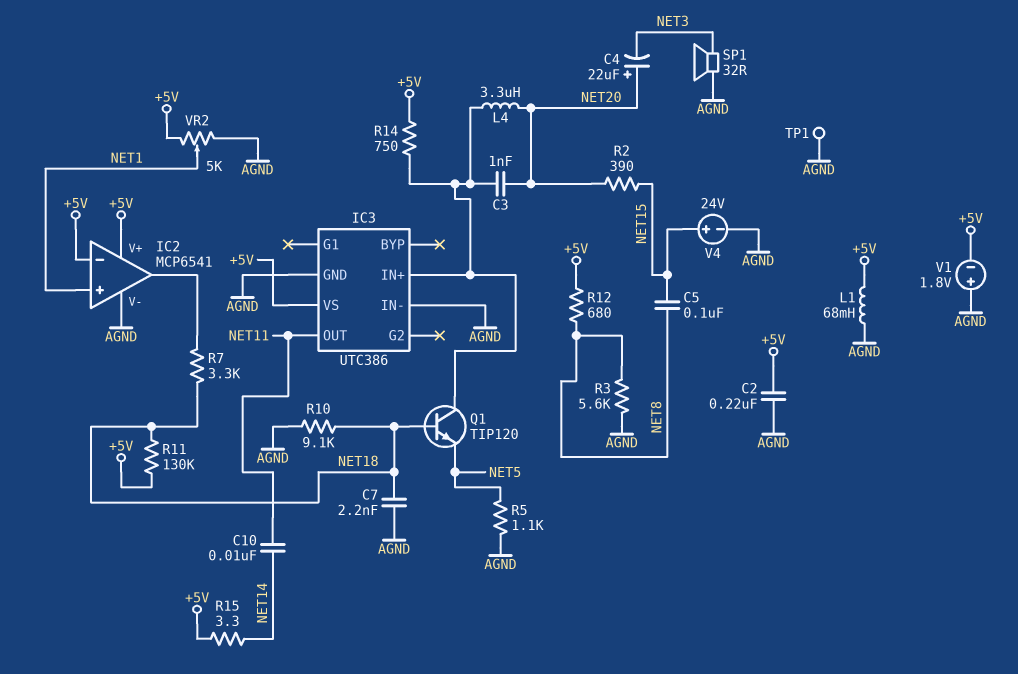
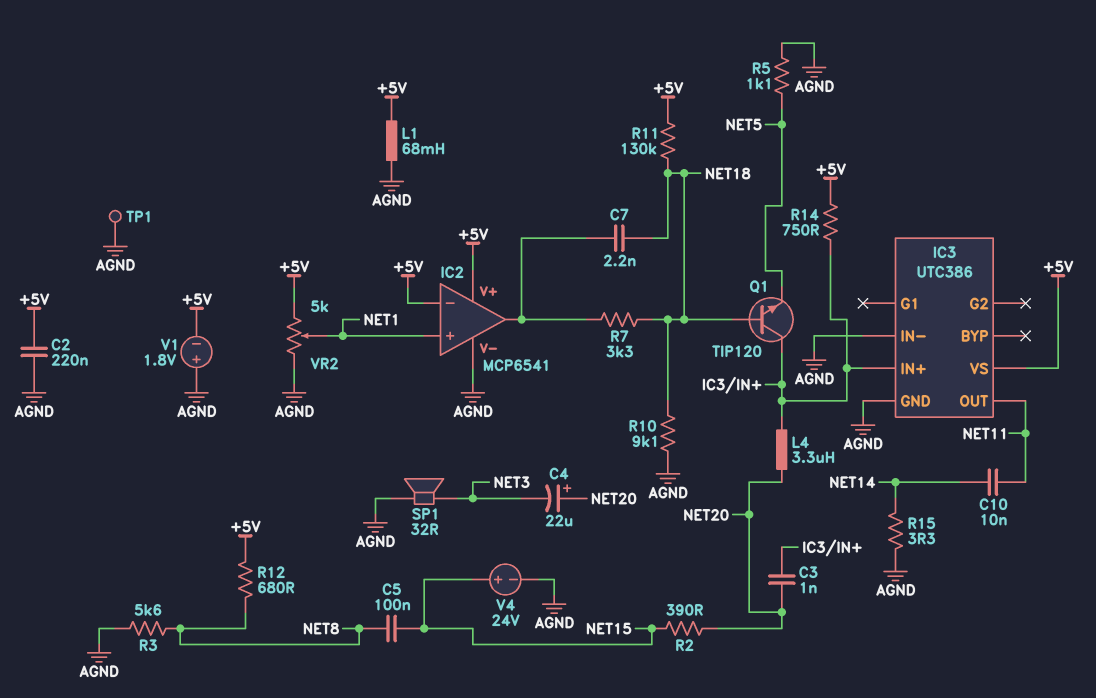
C7: 2.2nF (AGND, NET18) -> 2.2nF (IC2/out, NET18)
R15: 3.3 (+5V, NET14) -> 3.3 (AGND, NET14)

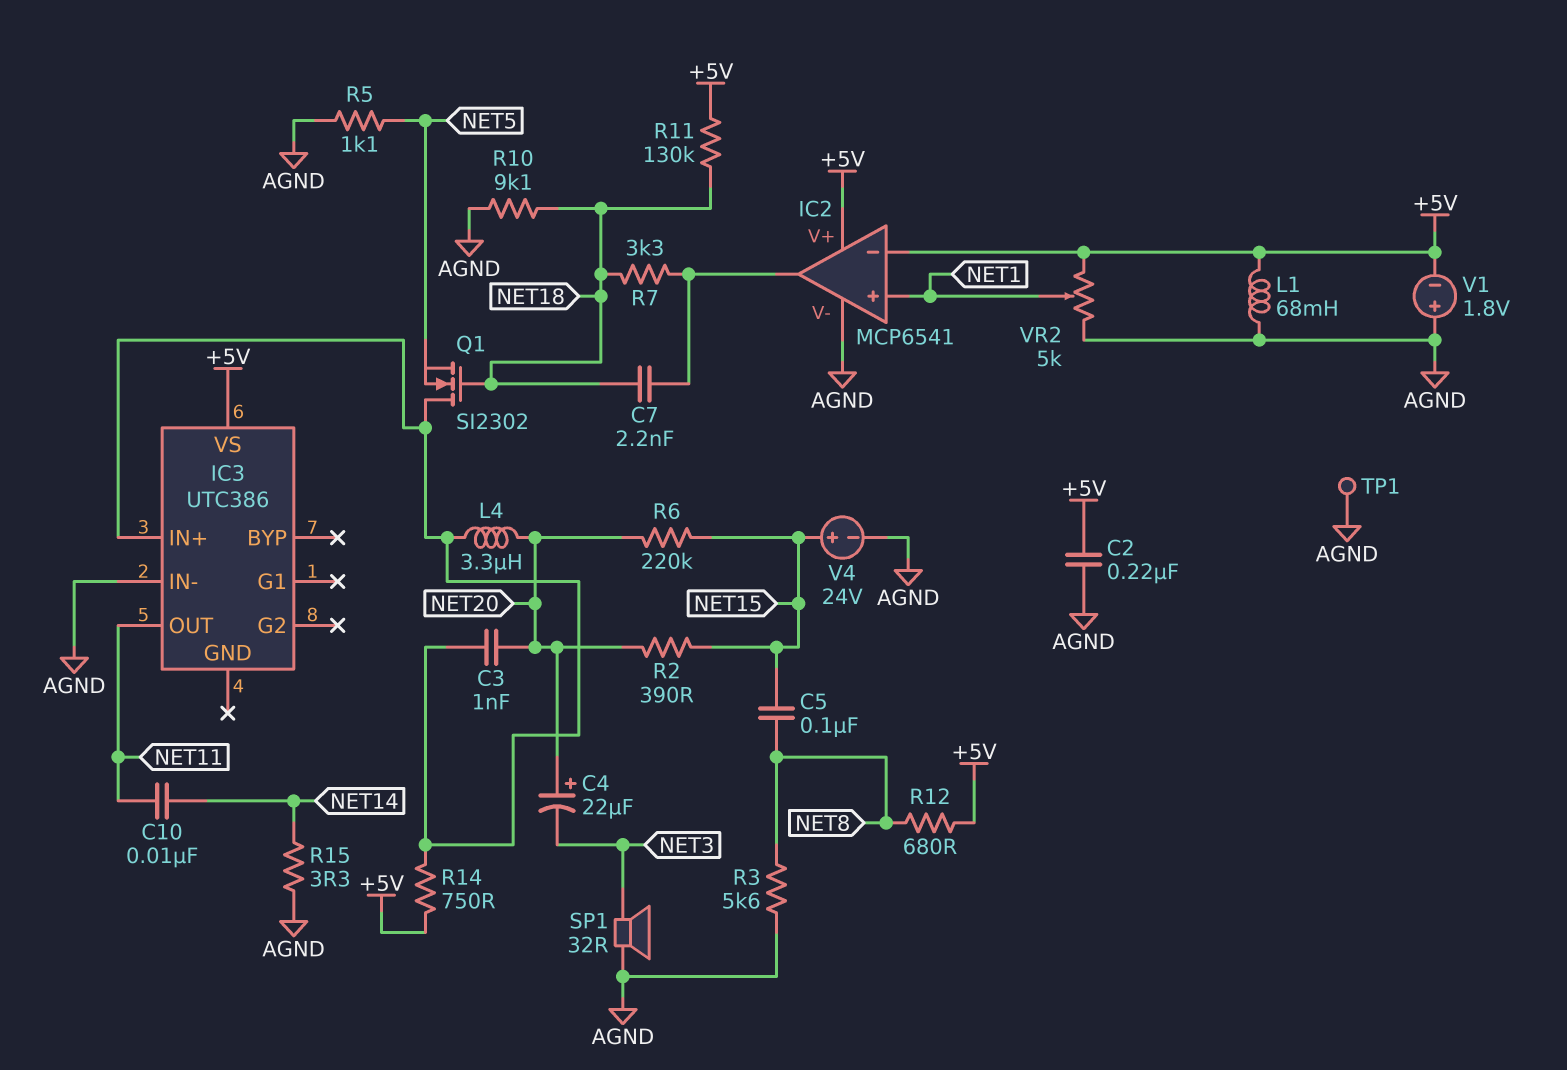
IC3 pin GND: AGND -> none
Q1: NPN TIP120 (B NET18, C IC3/IN+, E NET5) -> NMOS SI2302 (G NET18, D IC3/IN+, S NET5)
R6: none -> 220k (NET15, NET20)

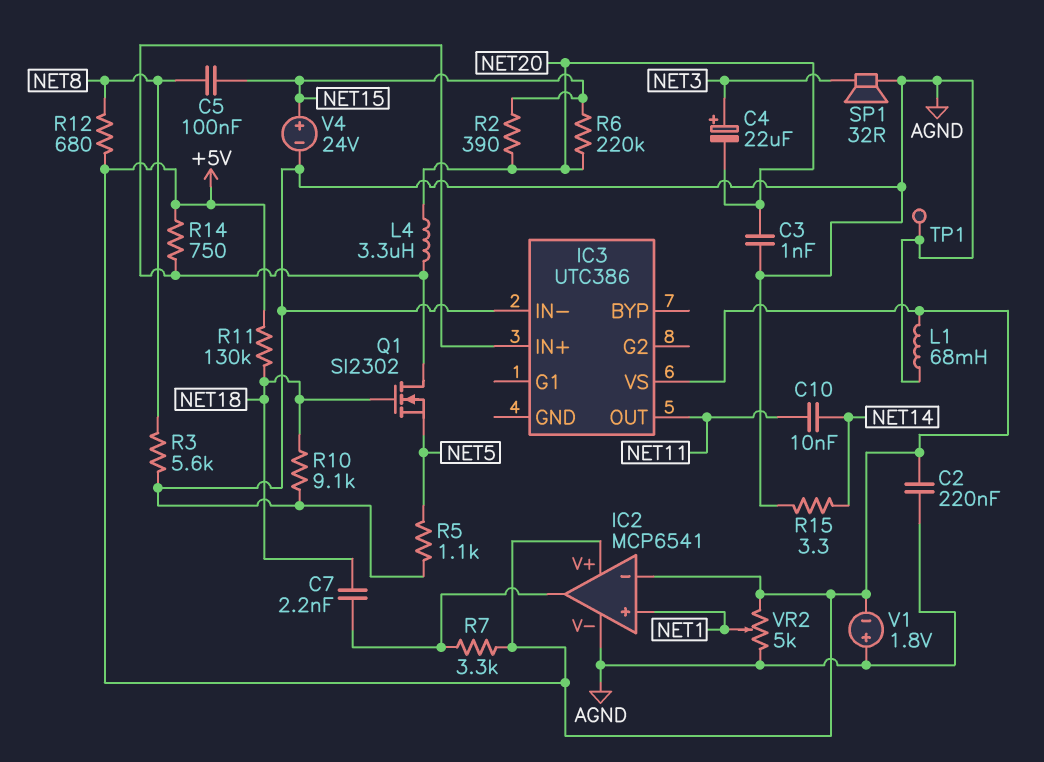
C3: 1nF (IC3/IN+, NET20) -> 1nF (AGND, NET20)
C4: 22uF (plus NET20, minus NET3) -> 22uF (plus NET3, minus NET20)
R7: 3.3k (IC2/out, NET18) -> 3.3k (+5V, IC2/out)

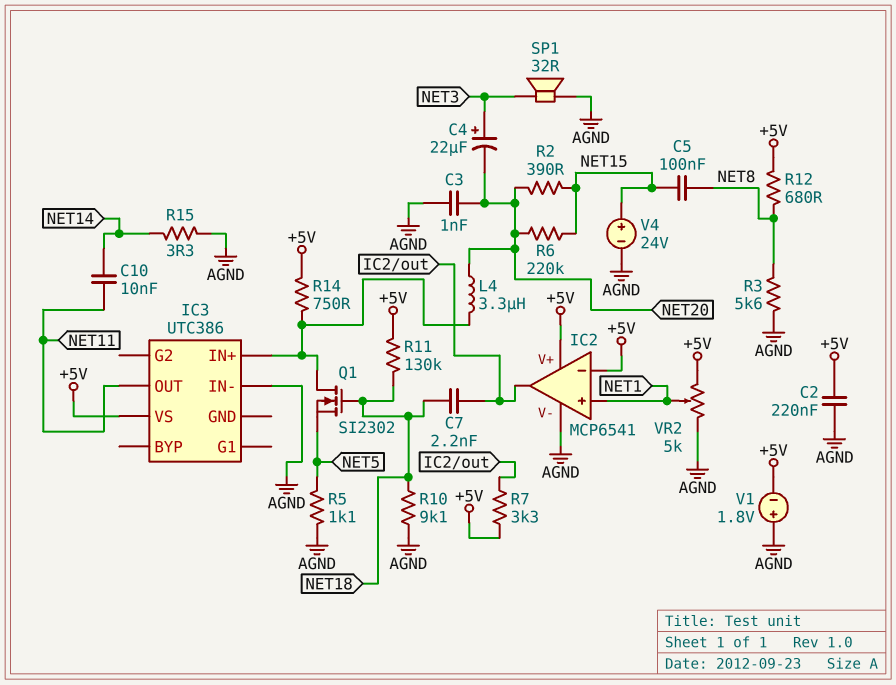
L1: 68mH (+5V, AGND) -> none
TP1: test point (AGND) -> none

